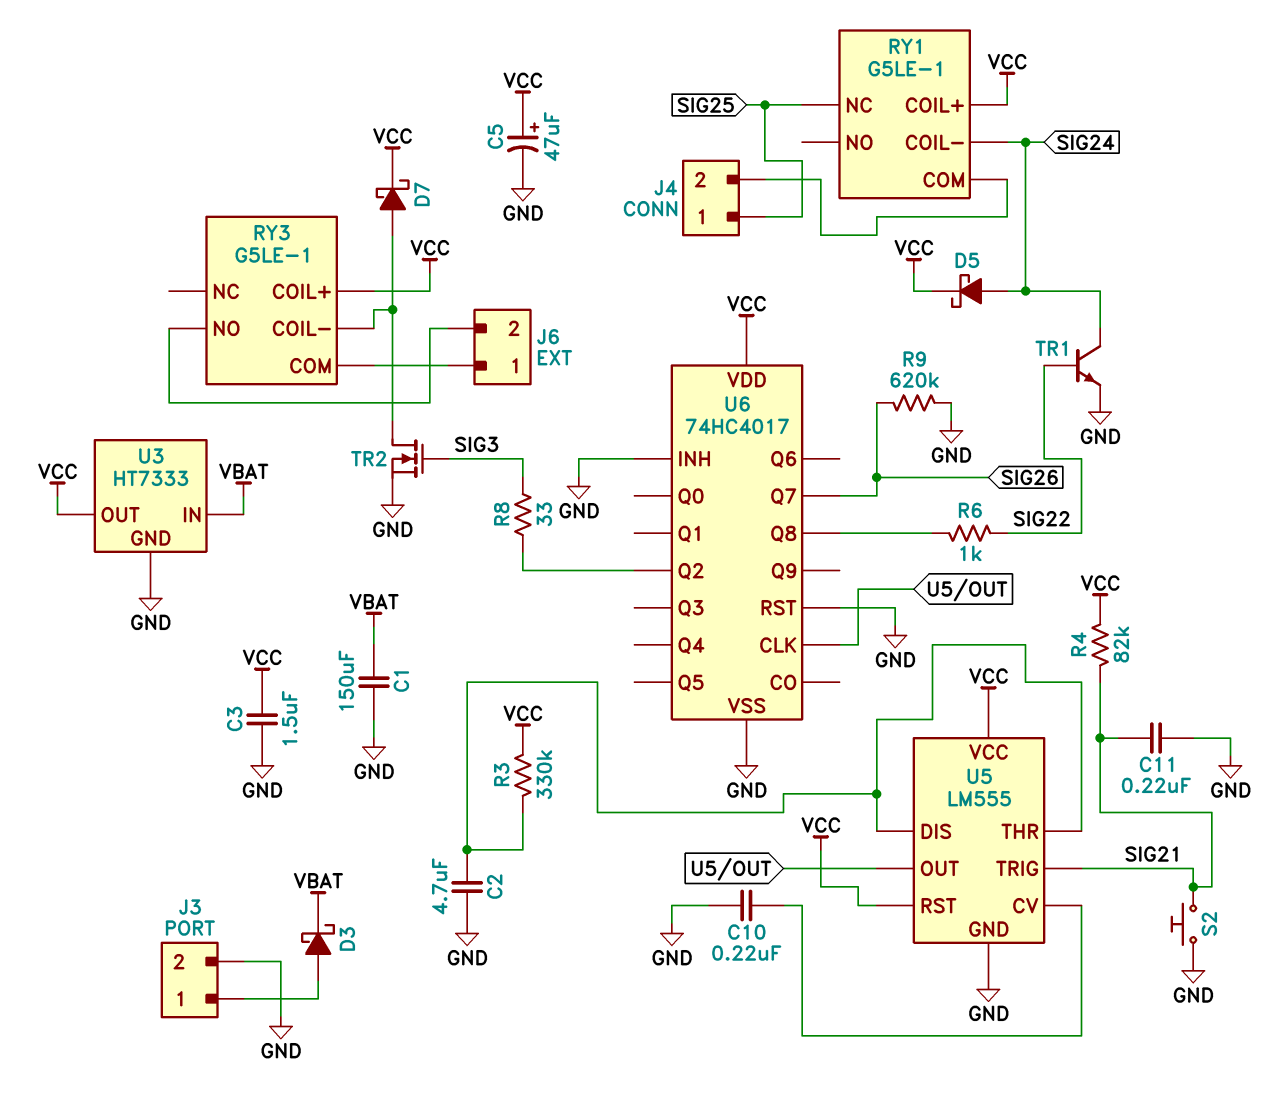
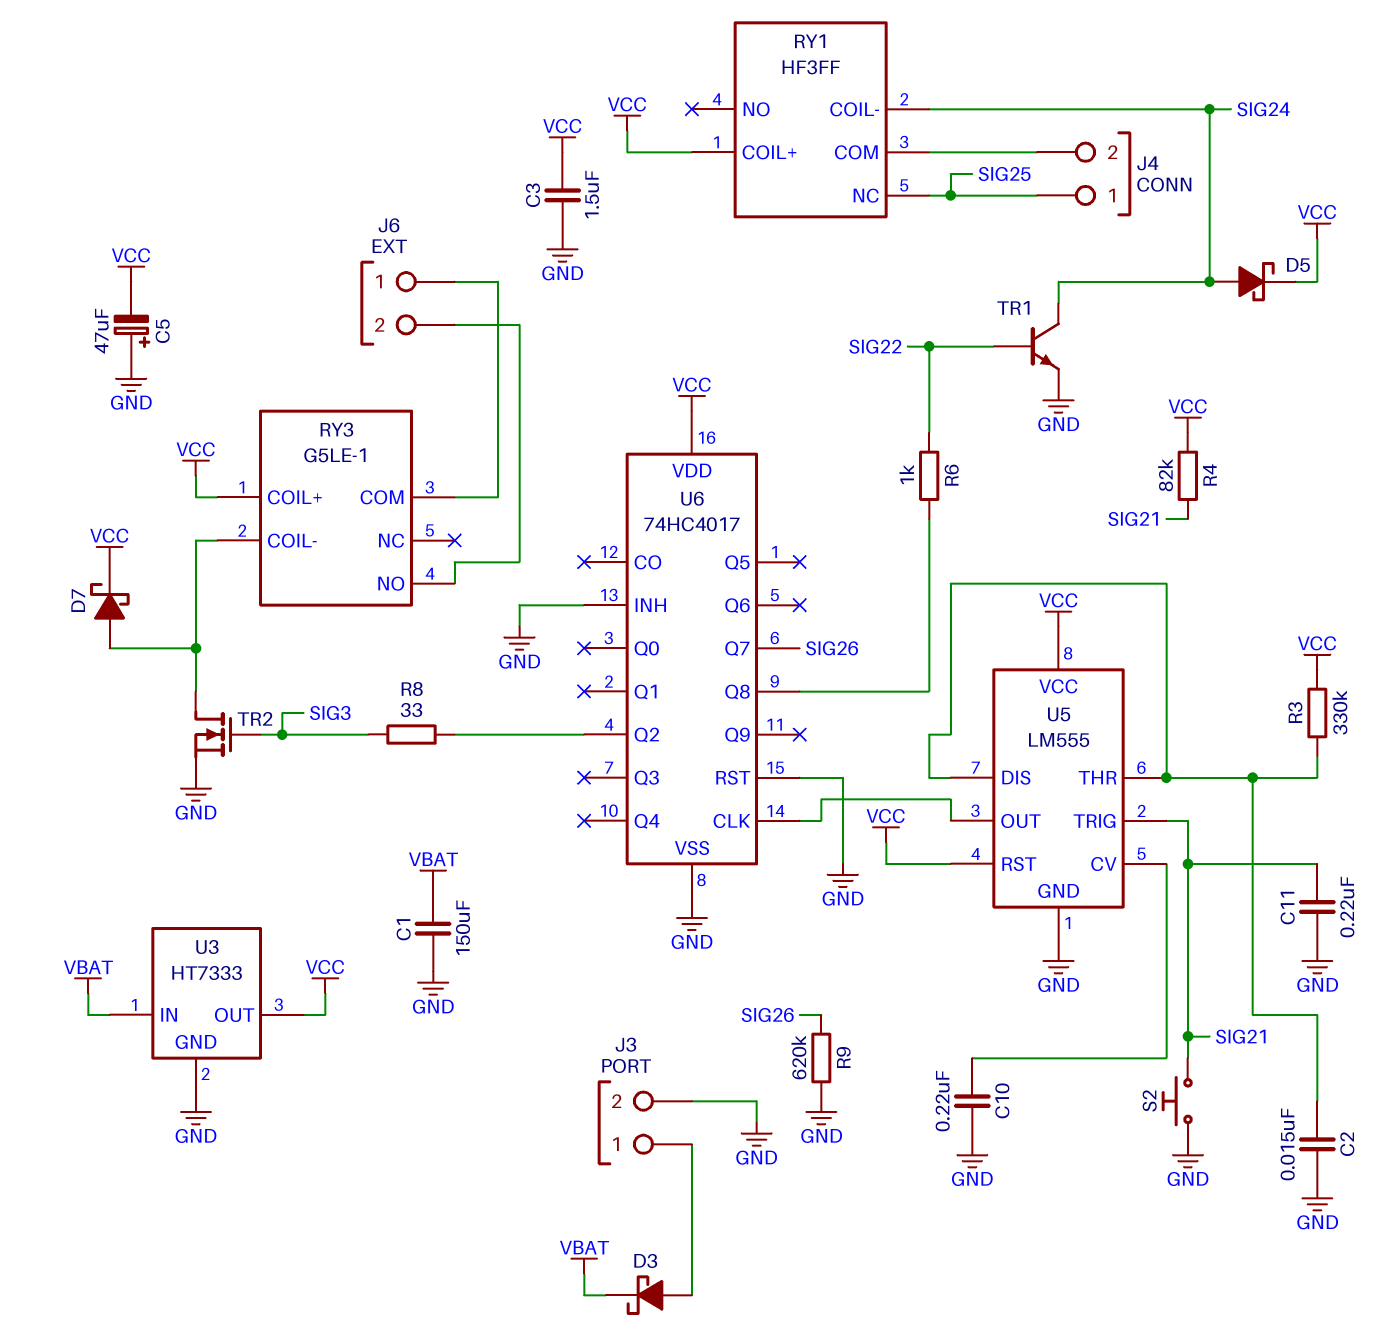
C2: 4.7uF (GND, U5/DIS) -> 15nF (GND, U5/DIS)
C5: 47uF (plus VCC, minus GND) -> 47uF (plus GND, minus VCC)
RY1: G5LE-1 -> HF3FF

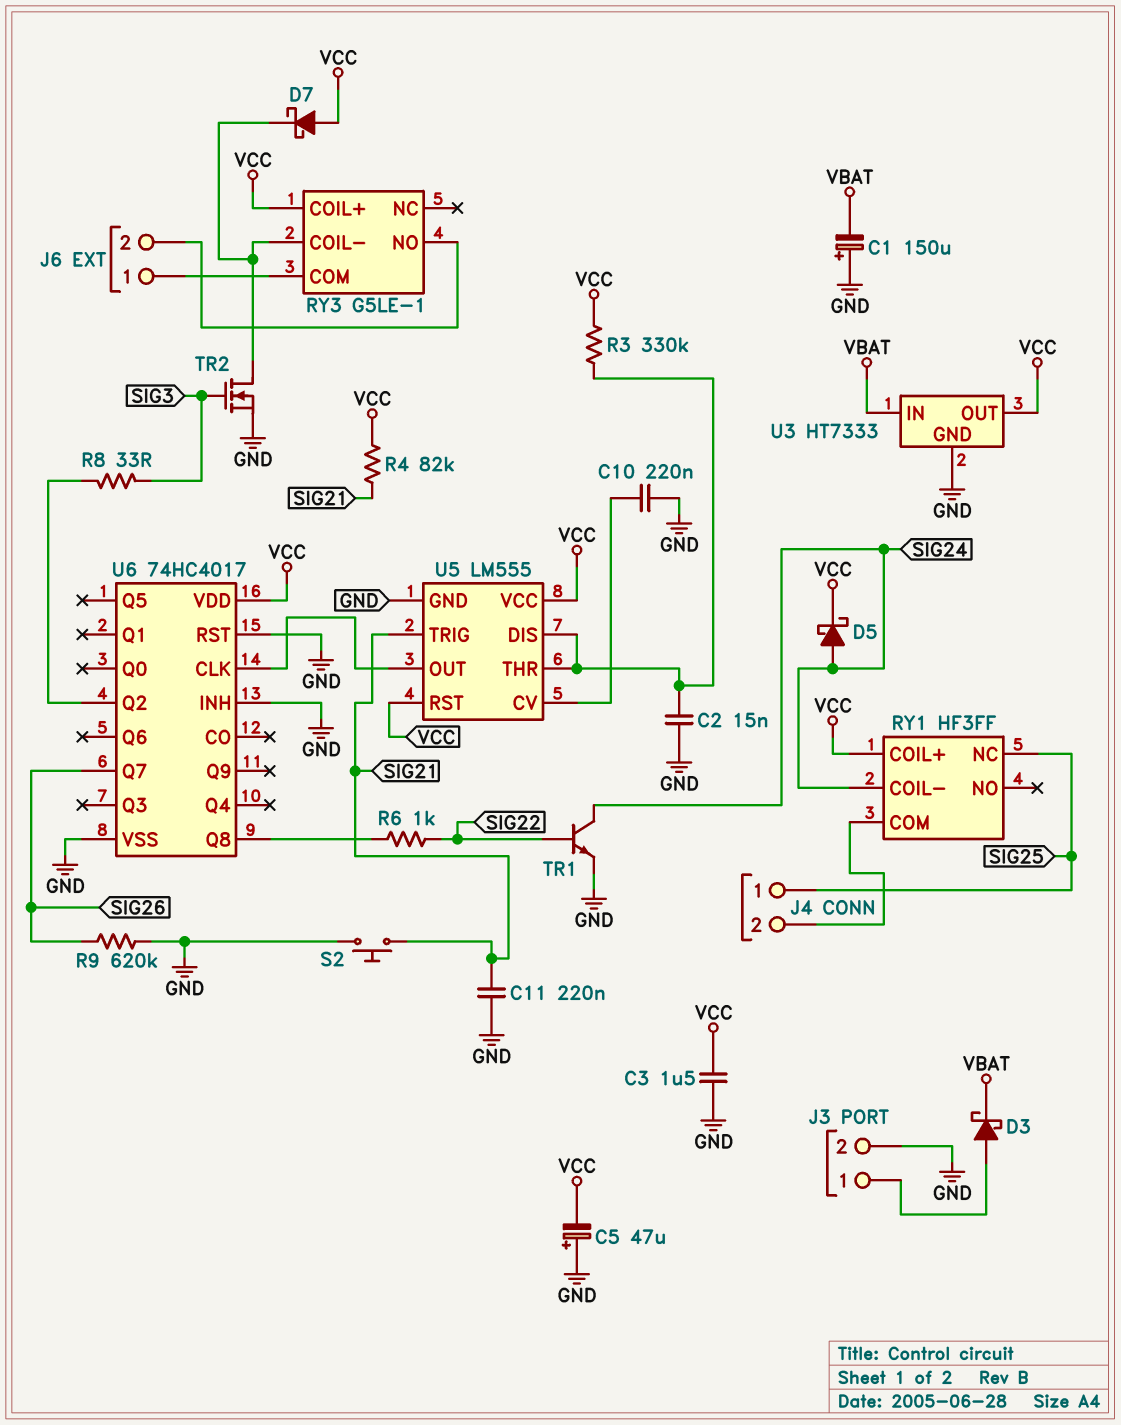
C1: 150uF (GND, VBAT) -> 150uF (plus GND, minus VBAT)
D7: schottky (A RY3/COIL-, K VCC) -> schottky (A VCC, K RY3/COIL-)

